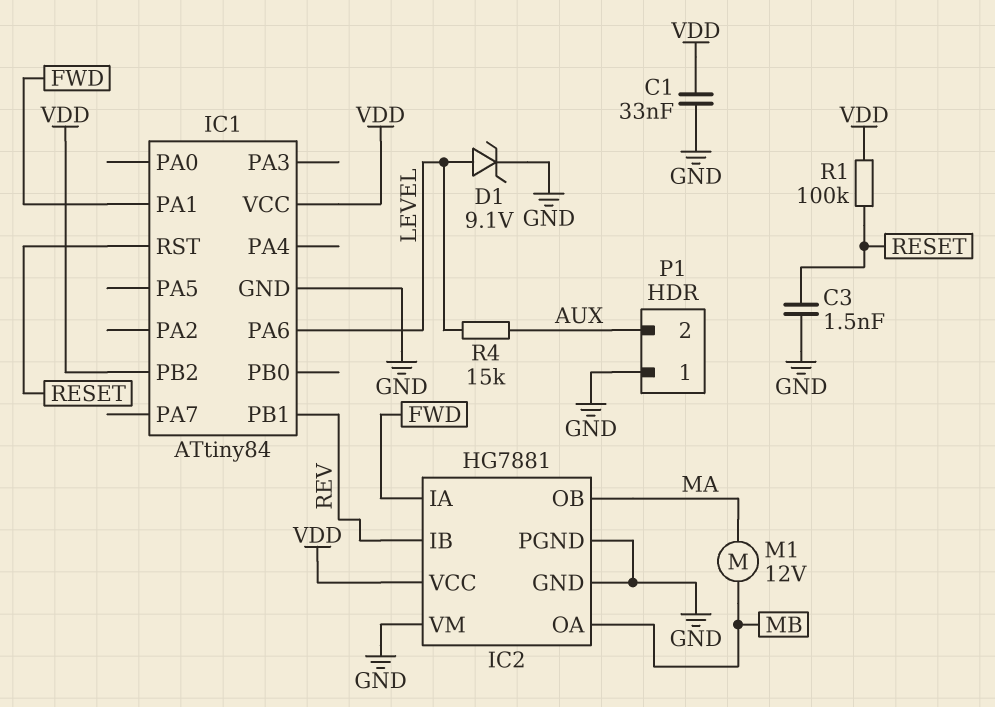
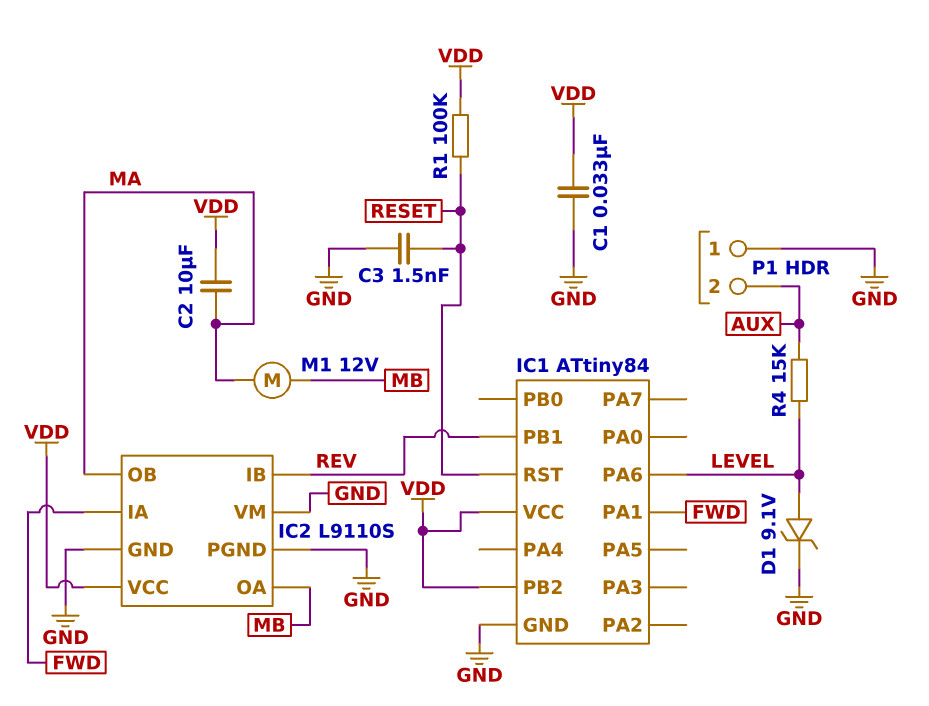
C2: none -> 10uF (MA, VDD)
IC2: HG7881 -> L9110S

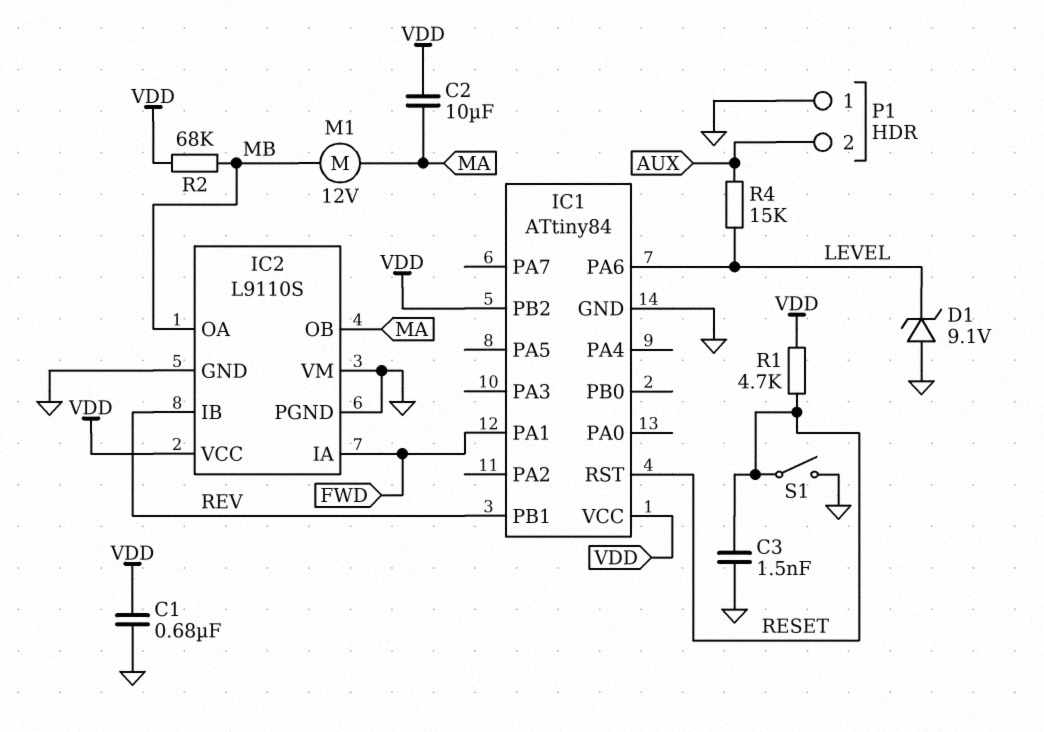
C1: 33nF (GND, VDD) -> 680nF (GND, VDD)
D1: zener 9.1V (A LEVEL, K GND) -> zener 9.1V (A GND, K LEVEL)
R1: 100k (RESET, VDD) -> 4.7k (RESET, VDD)
R2: none -> 68k (MB, VDD)
S1: none -> switch (GND, RESET)

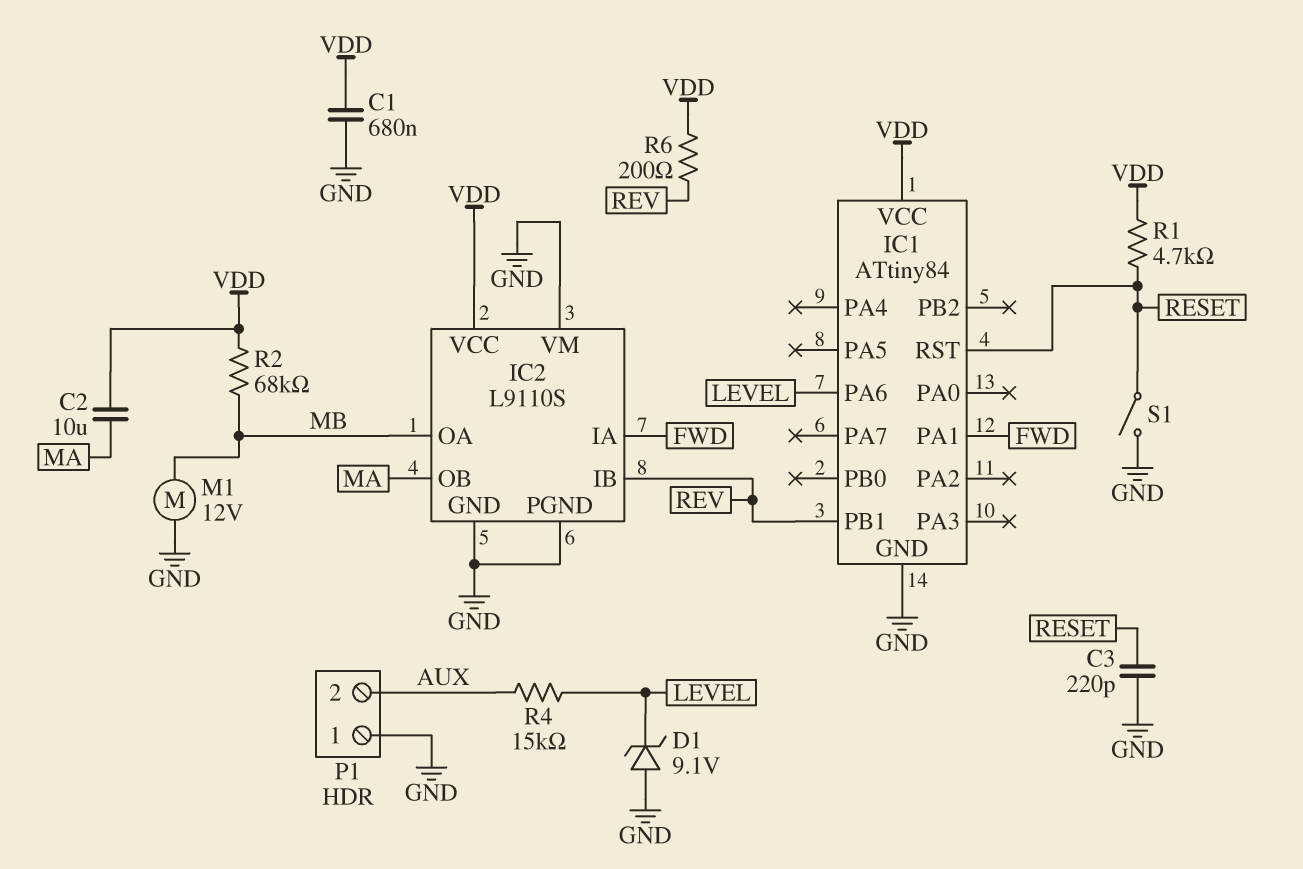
C3: 1.5nF (GND, RESET) -> 220pF (GND, RESET)
IC1 pin PB2: VDD -> none
M1: motor 12V (MA, MB) -> motor 12V (GND, MB)
R6: none -> 200 (REV, VDD)

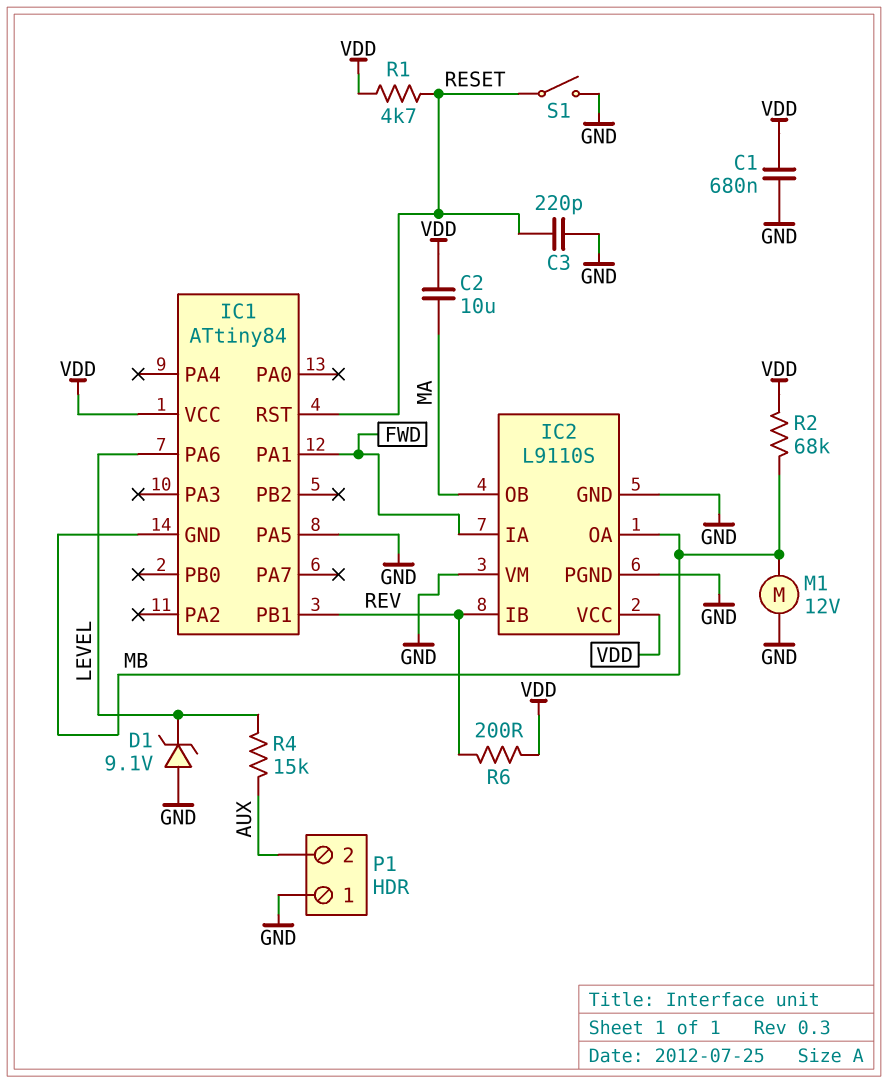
IC1 pin GND: GND -> MB
IC1 pin PA5: none -> GND

